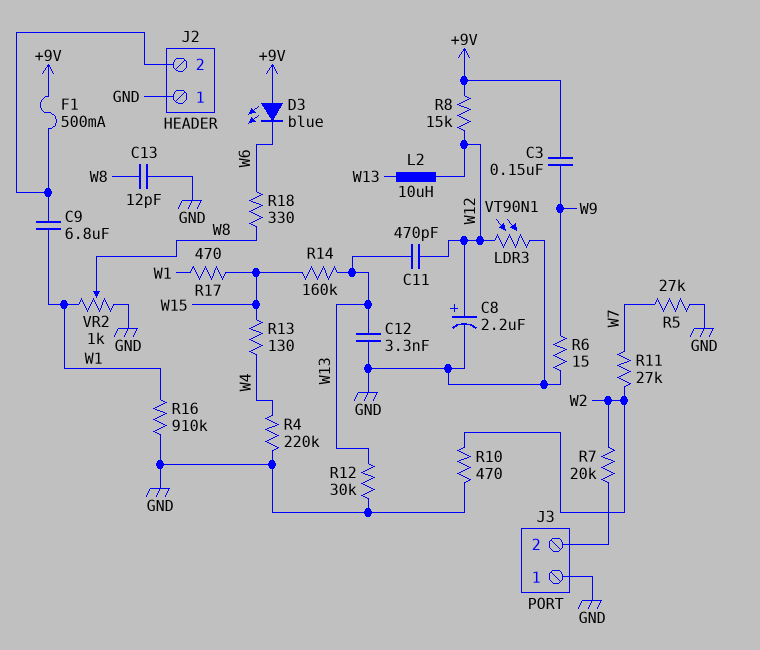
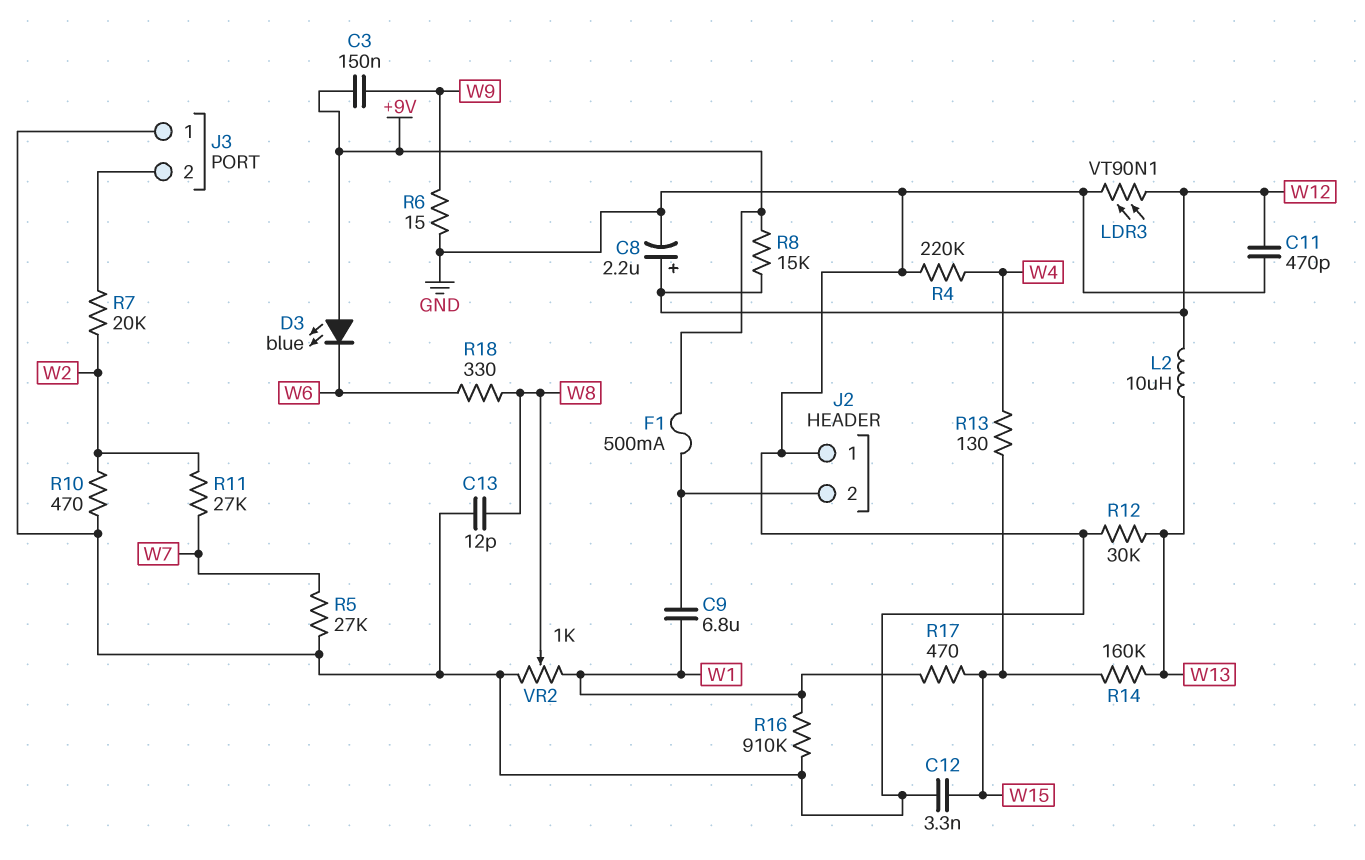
C11: 470pF (W12, W13) -> 470pF (GND, W12)
C12: 3.3nF (GND, W13) -> 3.3nF (GND, W15)

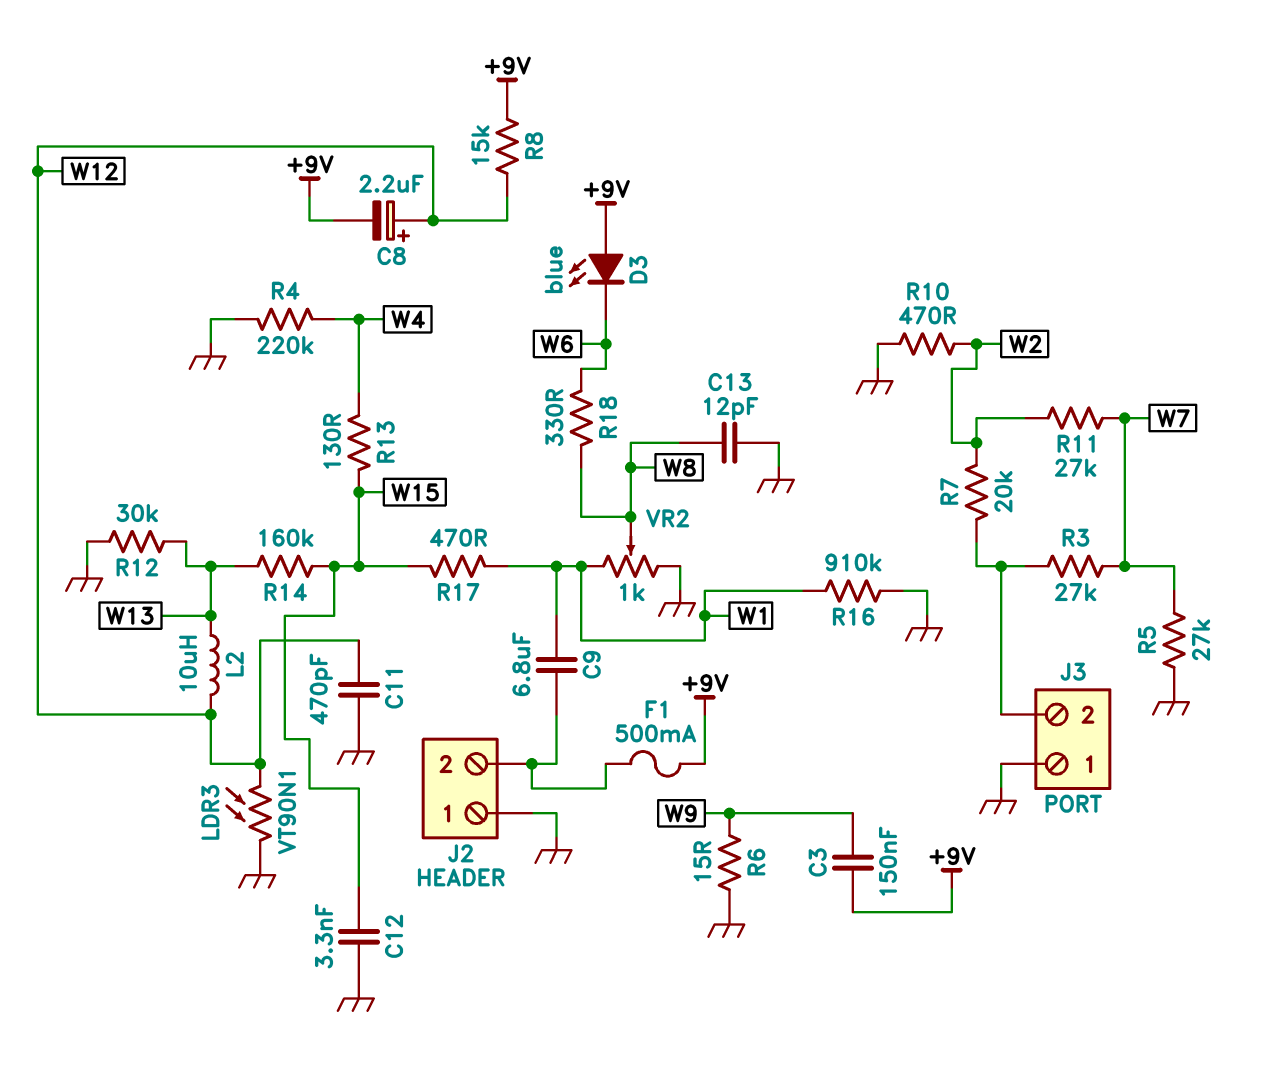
C8: 2.2uF (plus W12, minus GND) -> 2.2uF (plus W12, minus +9V)
R3: none -> 27k (J3/2, W7)

